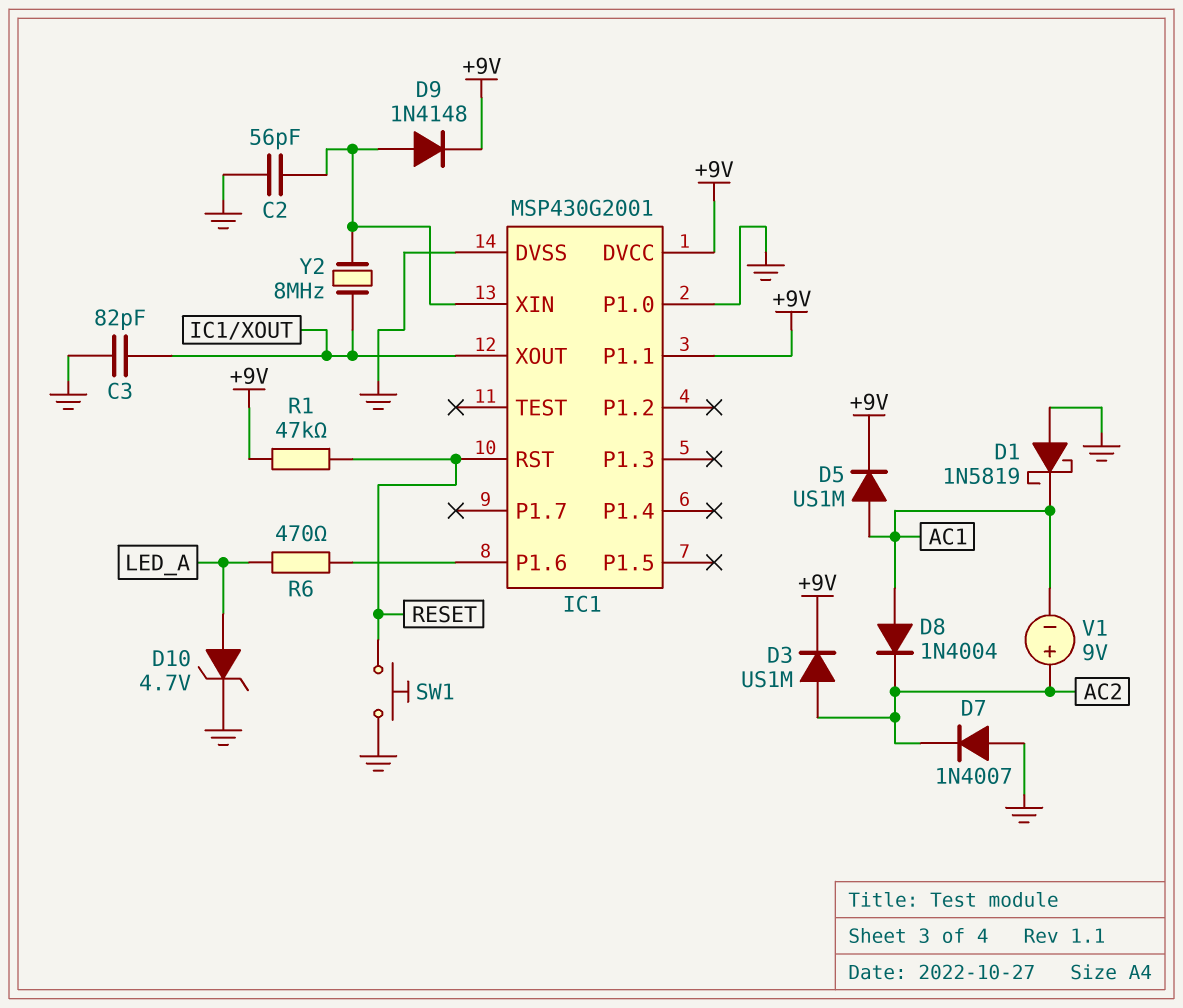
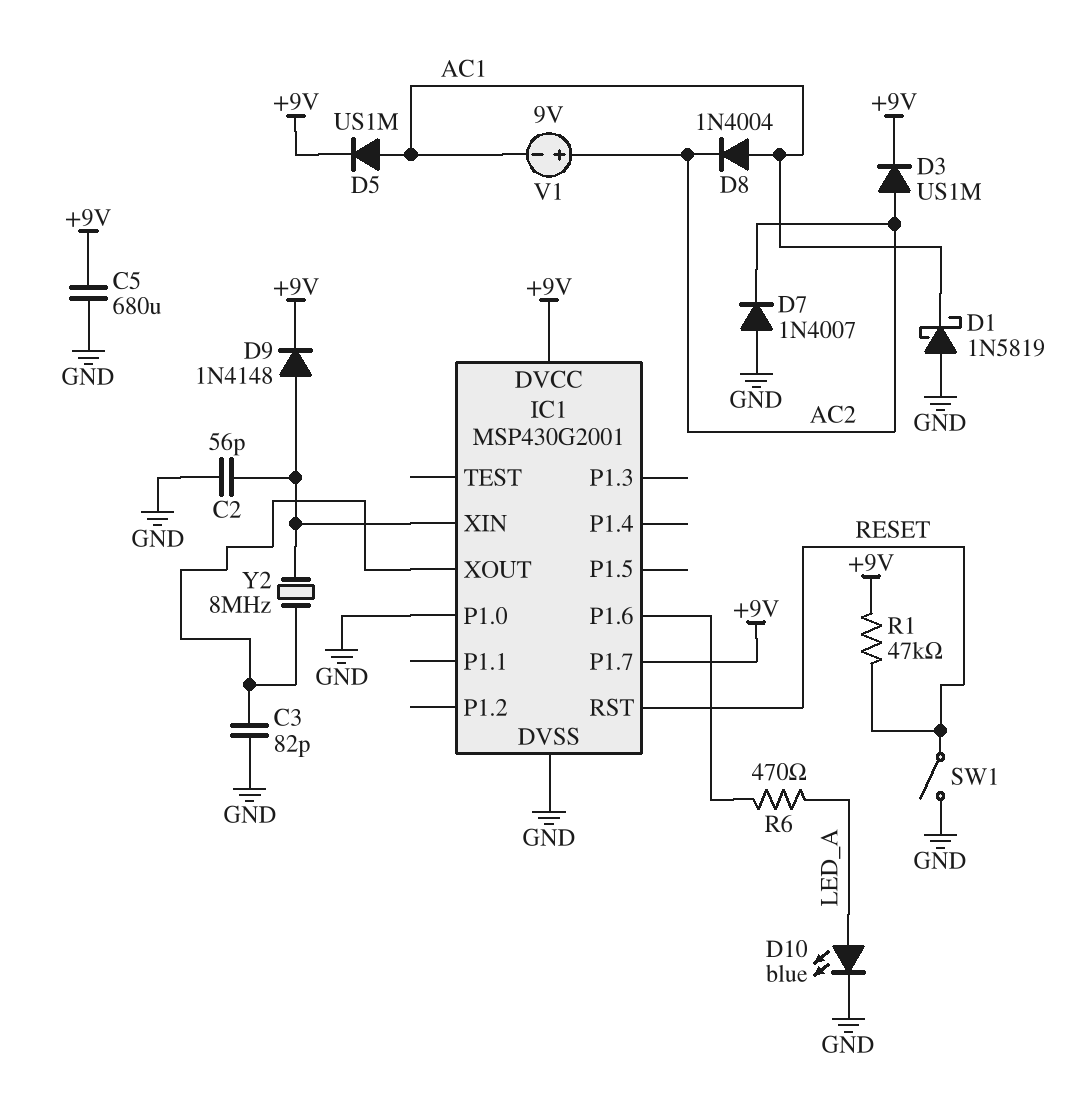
C5: none -> 680uF (+9V, GND)
D10: zener 4.7V (A LED_A, K GND) -> LED blue (A LED_A, K GND)
IC1 pin P1.1: +9V -> none
IC1 pin P1.7: none -> +9V
SW1: button (GND, RESET) -> switch (GND, RESET)

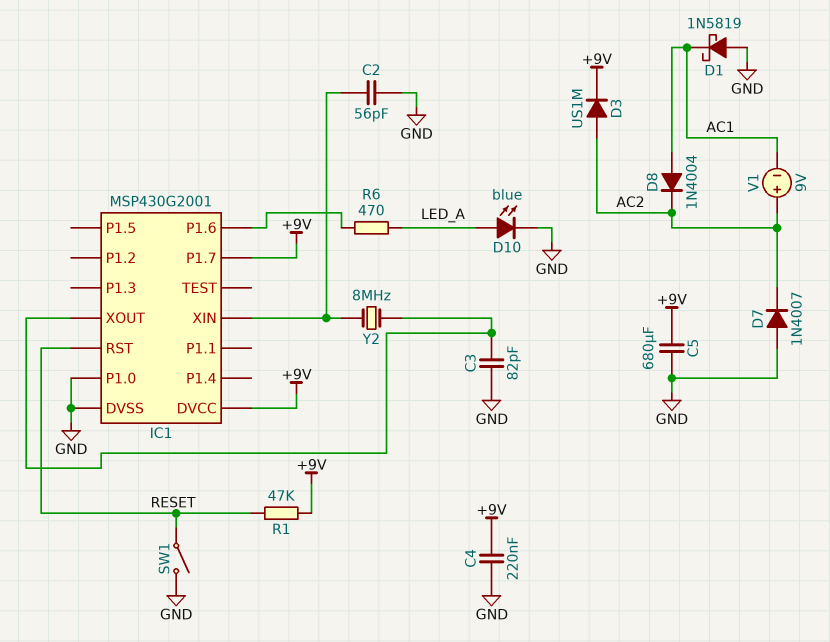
C4: none -> 220nF (+9V, GND)
D5: diode US1M (A AC1, K +9V) -> none
D9: diode 1N4148 (A IC1/XIN, K +9V) -> none

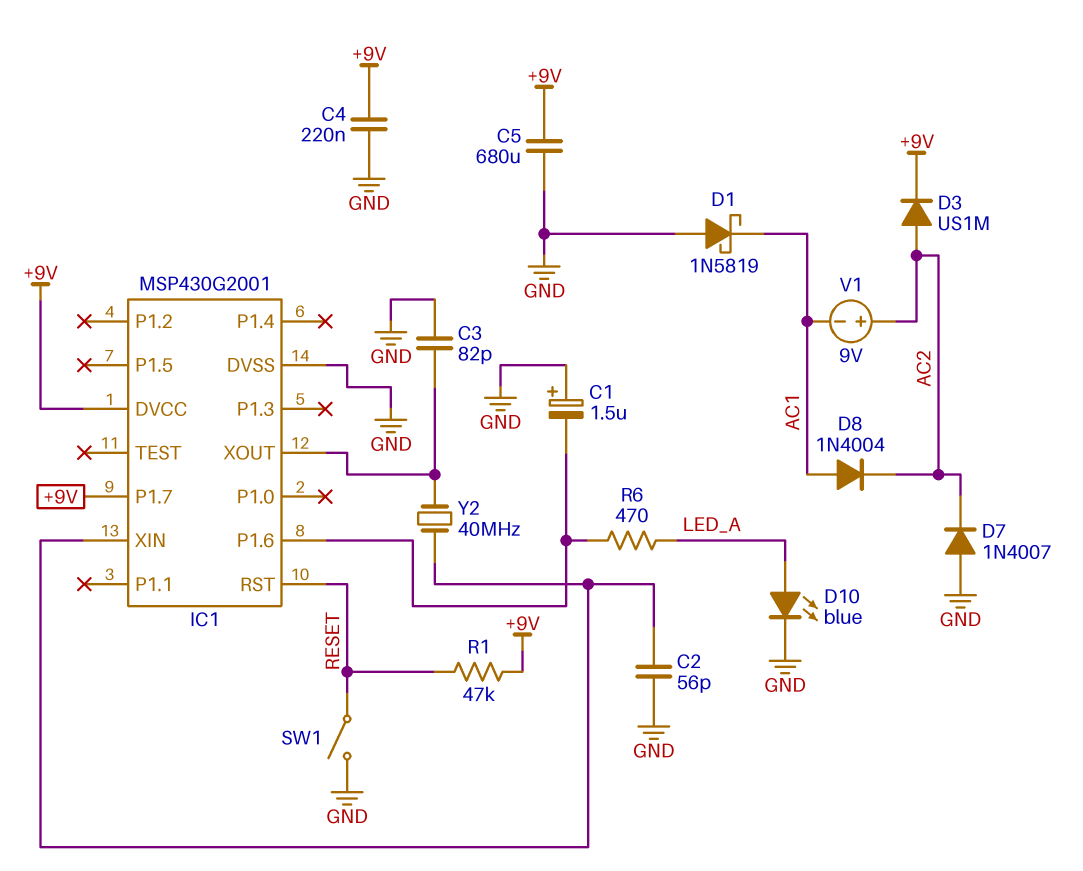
C1: none -> 1.5uF (plus GND, minus IC1/P1.6)
IC1 pin P1.0: GND -> none
Y2: 8MHz (IC1/XIN, IC1/XOUT) -> 40MHz (IC1/XIN, IC1/XOUT)

